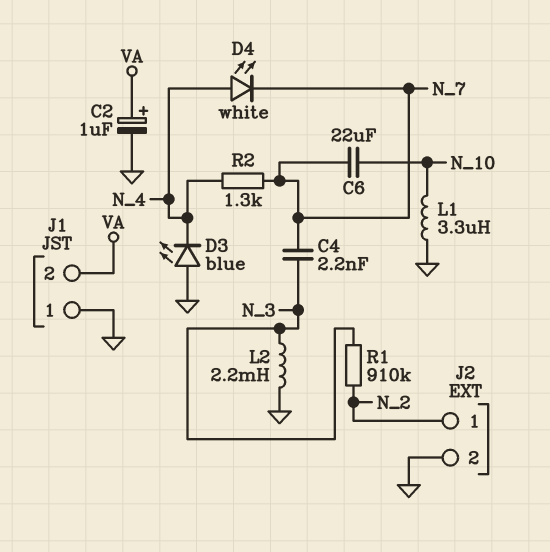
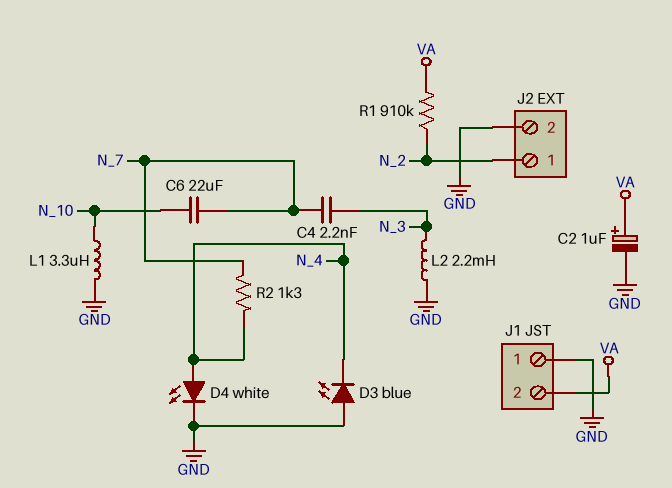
D4: LED white (A N_4, K N_7) -> LED white (A N_4, K GND)
R1: 910k (N_2, N_3) -> 910k (N_2, VA)

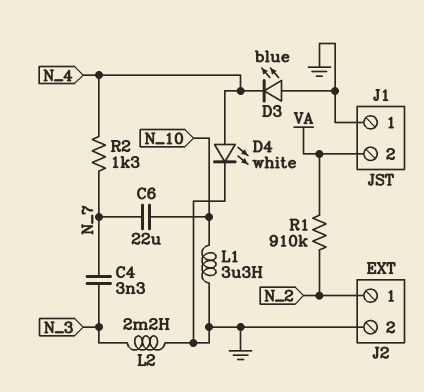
C2: 1uF (plus VA, minus GND) -> none
C4: 2.2nF (N_3, N_7) -> 3.3nF (N_3, N_7)

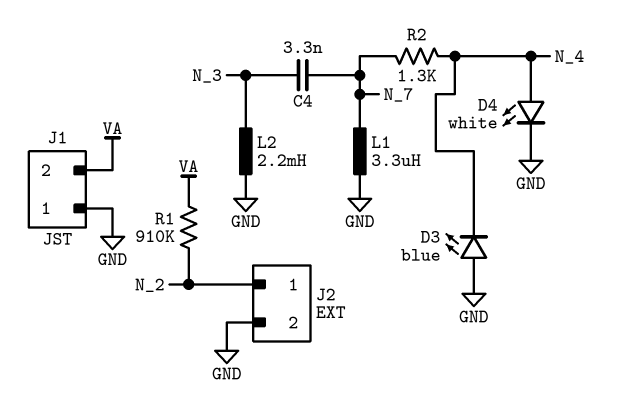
C6: 22uF (N_7, N_10) -> none
L1: 3.3uH (GND, N_10) -> 3.3uH (GND, N_7)

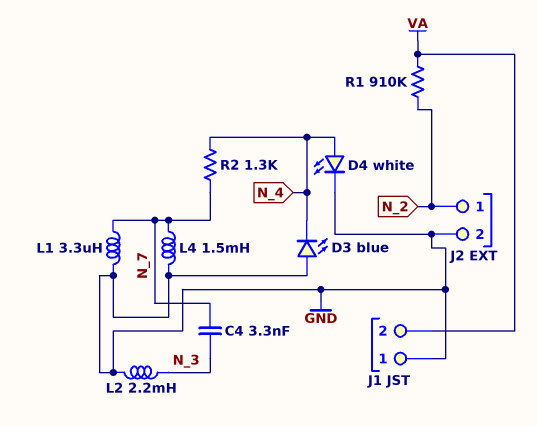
L4: none -> 1.5mH (GND, N_7)

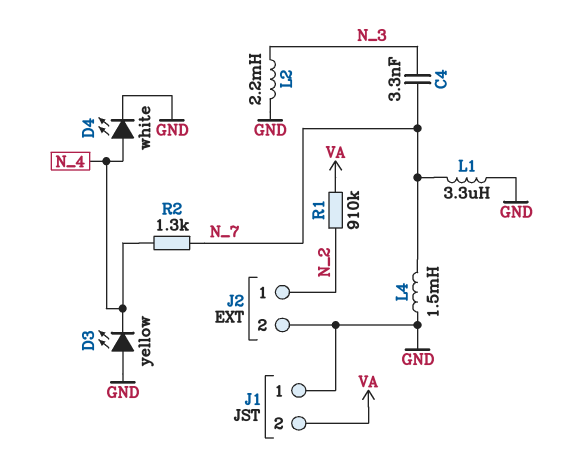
D3: LED blue (A GND, K N_4) -> LED yellow (A GND, K N_4)

